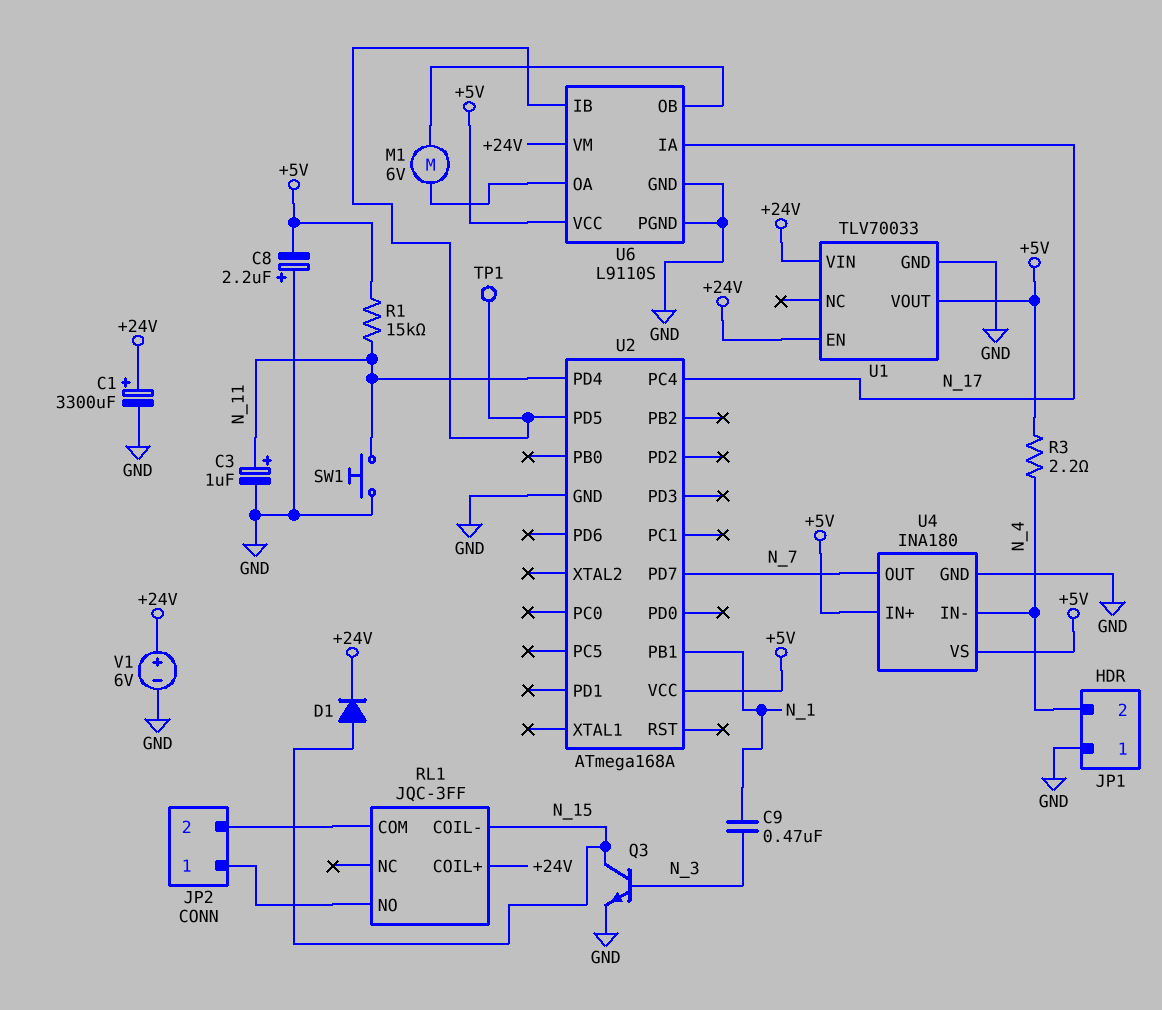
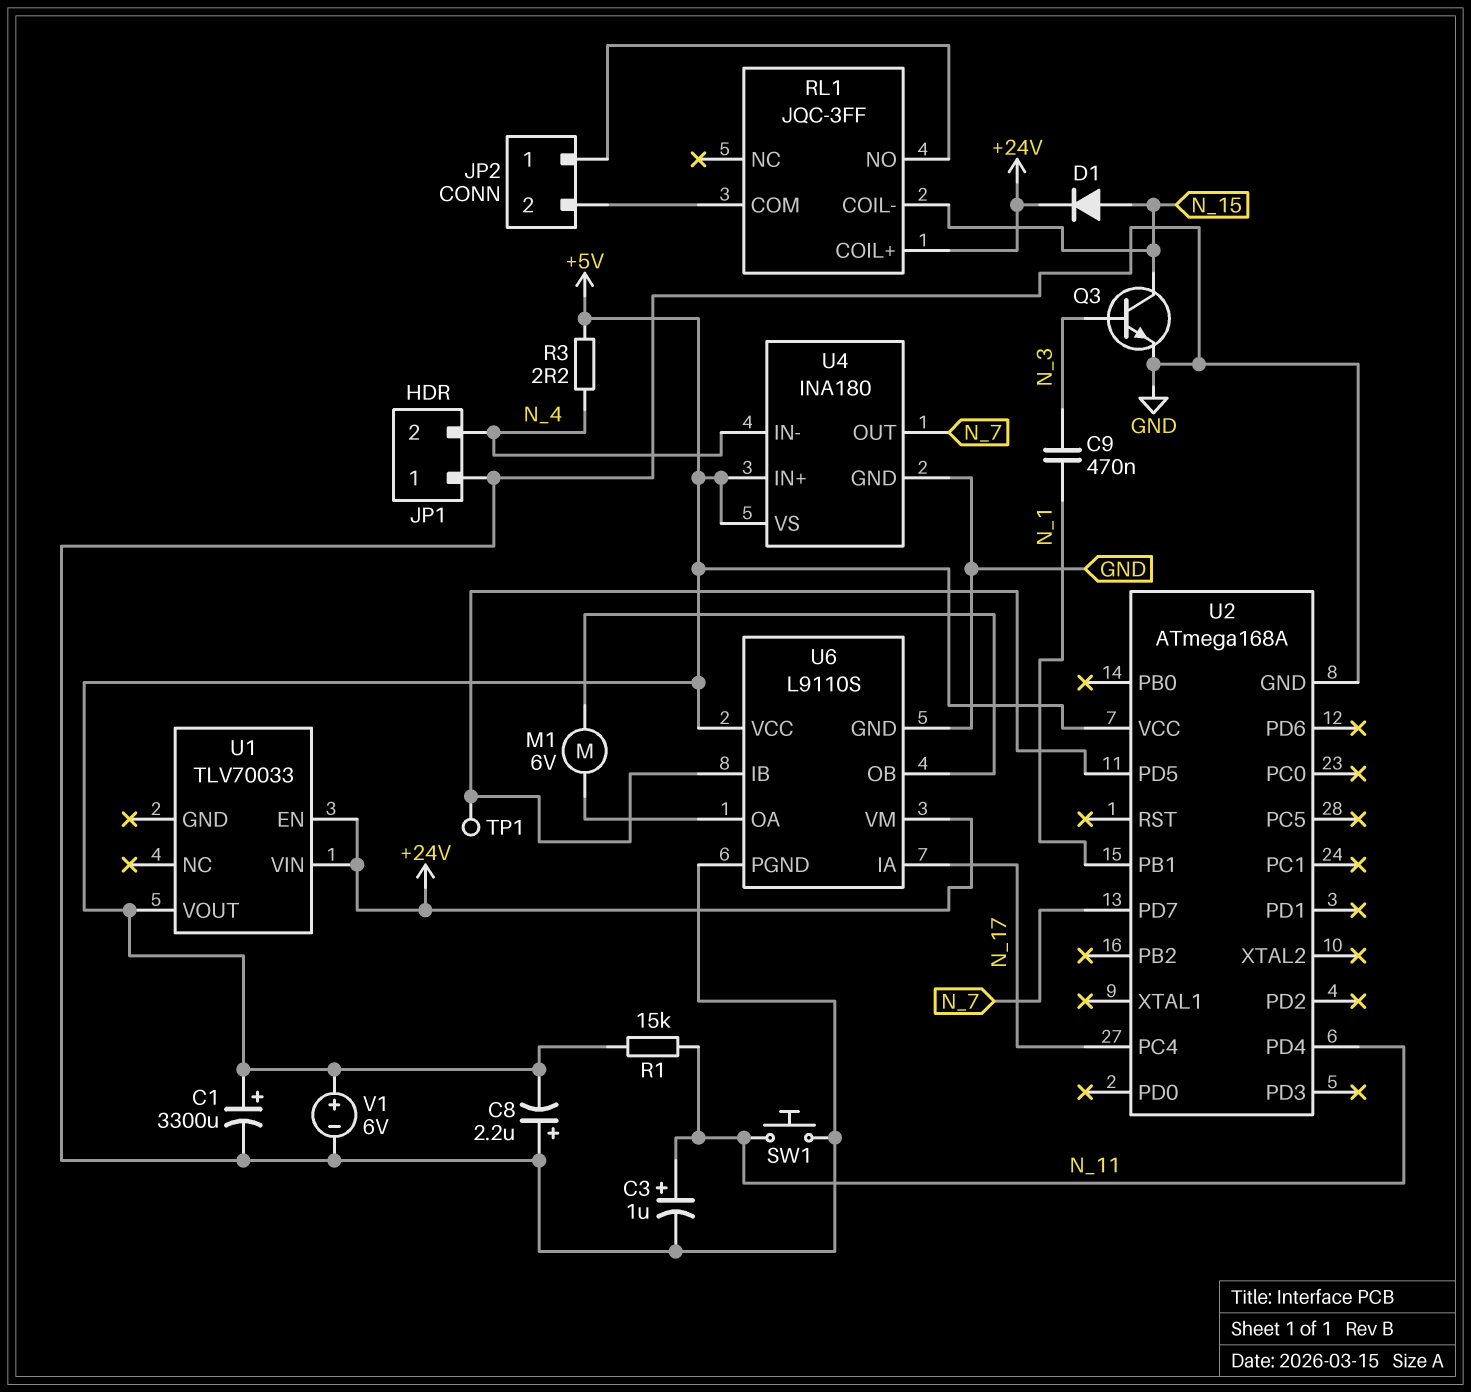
C1: 3300uF (plus +24V, minus GND) -> 3300uF (plus +5V, minus GND)
U1 pin GND: GND -> none
V1: 6V (plus +24V, minus GND) -> 6V (plus +5V, minus GND)

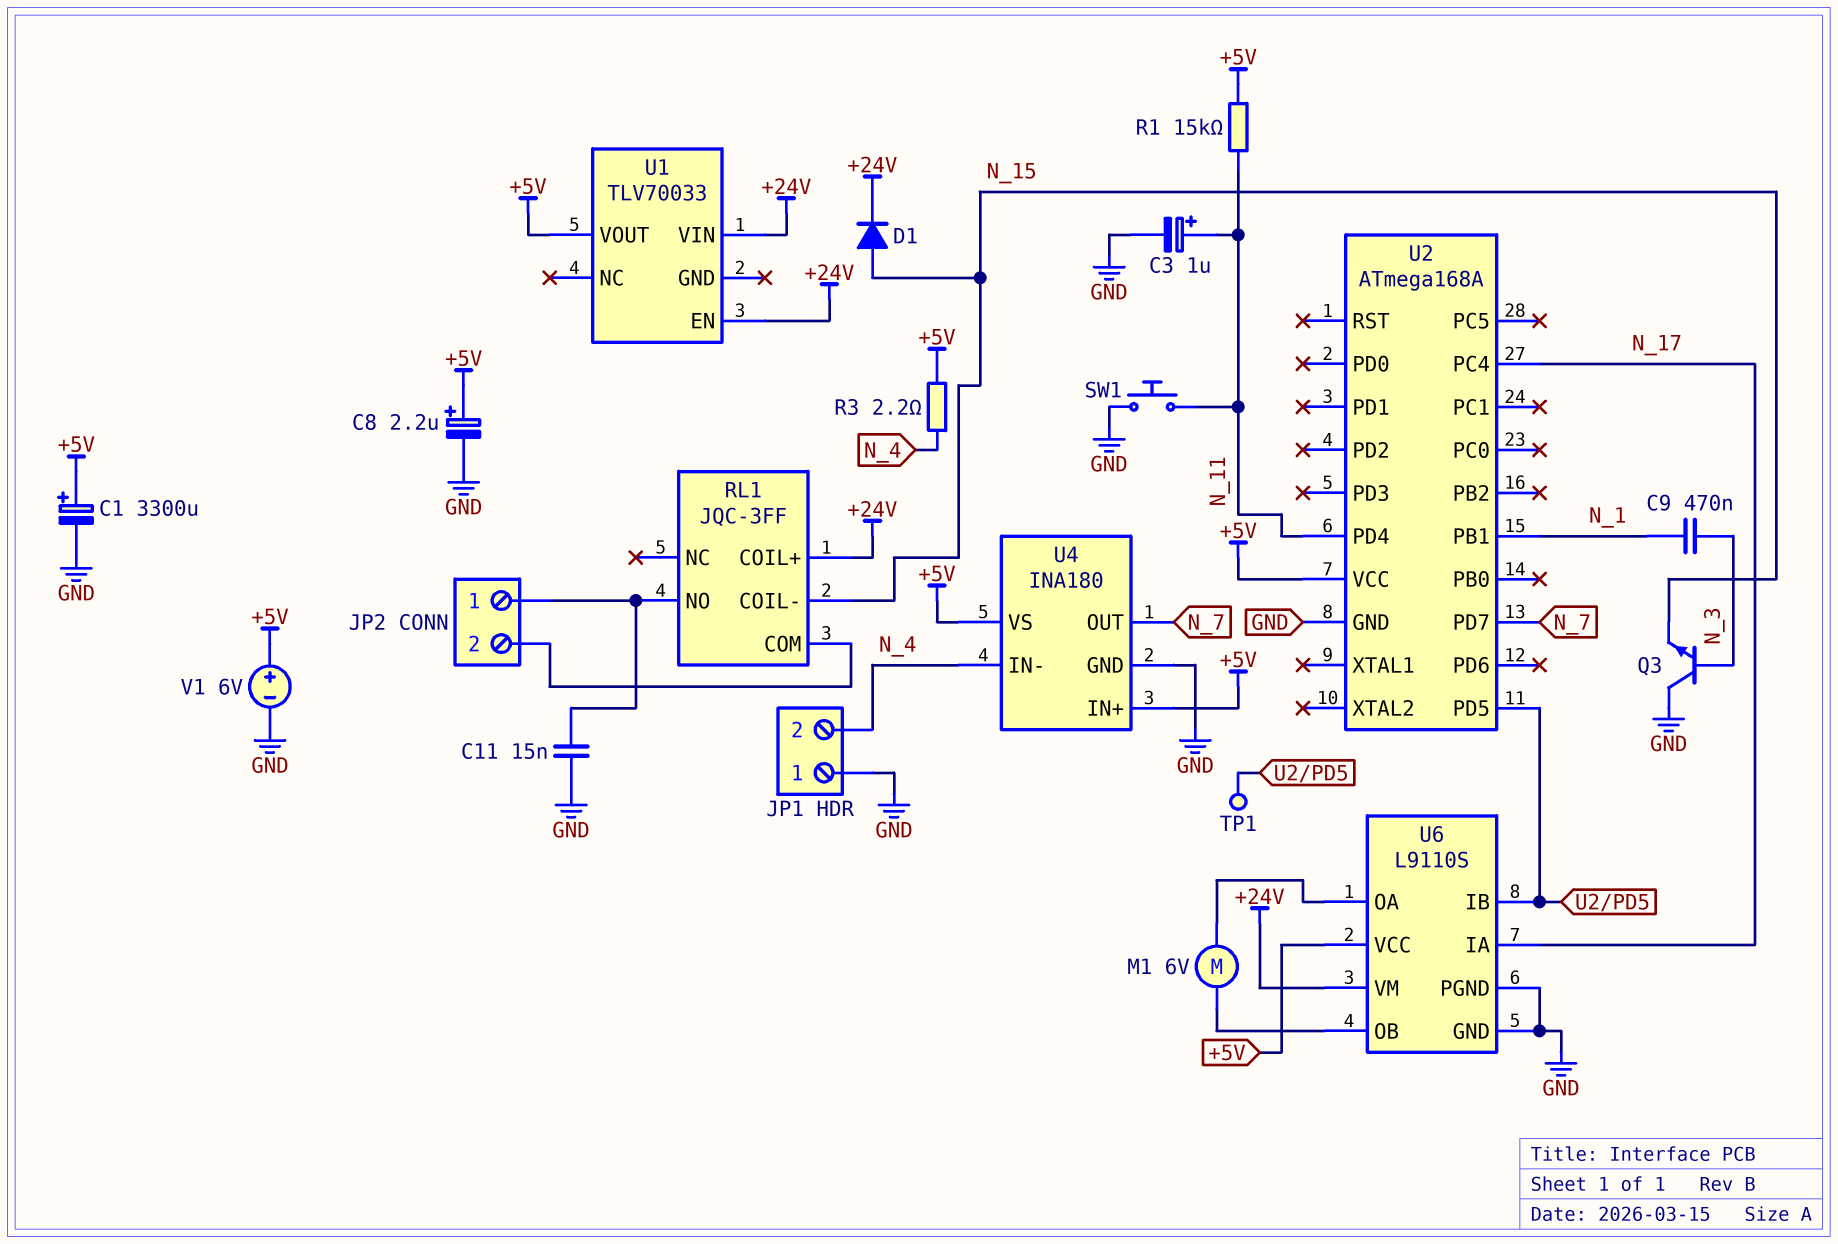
C8: 2.2uF (plus GND, minus +5V) -> 2.2uF (plus +5V, minus GND)
C11: none -> 15nF (GND, JP2/1)
Q3: NPN (B N_3, C N_15, E GND) -> NPN (B N_3, C GND, E N_15)

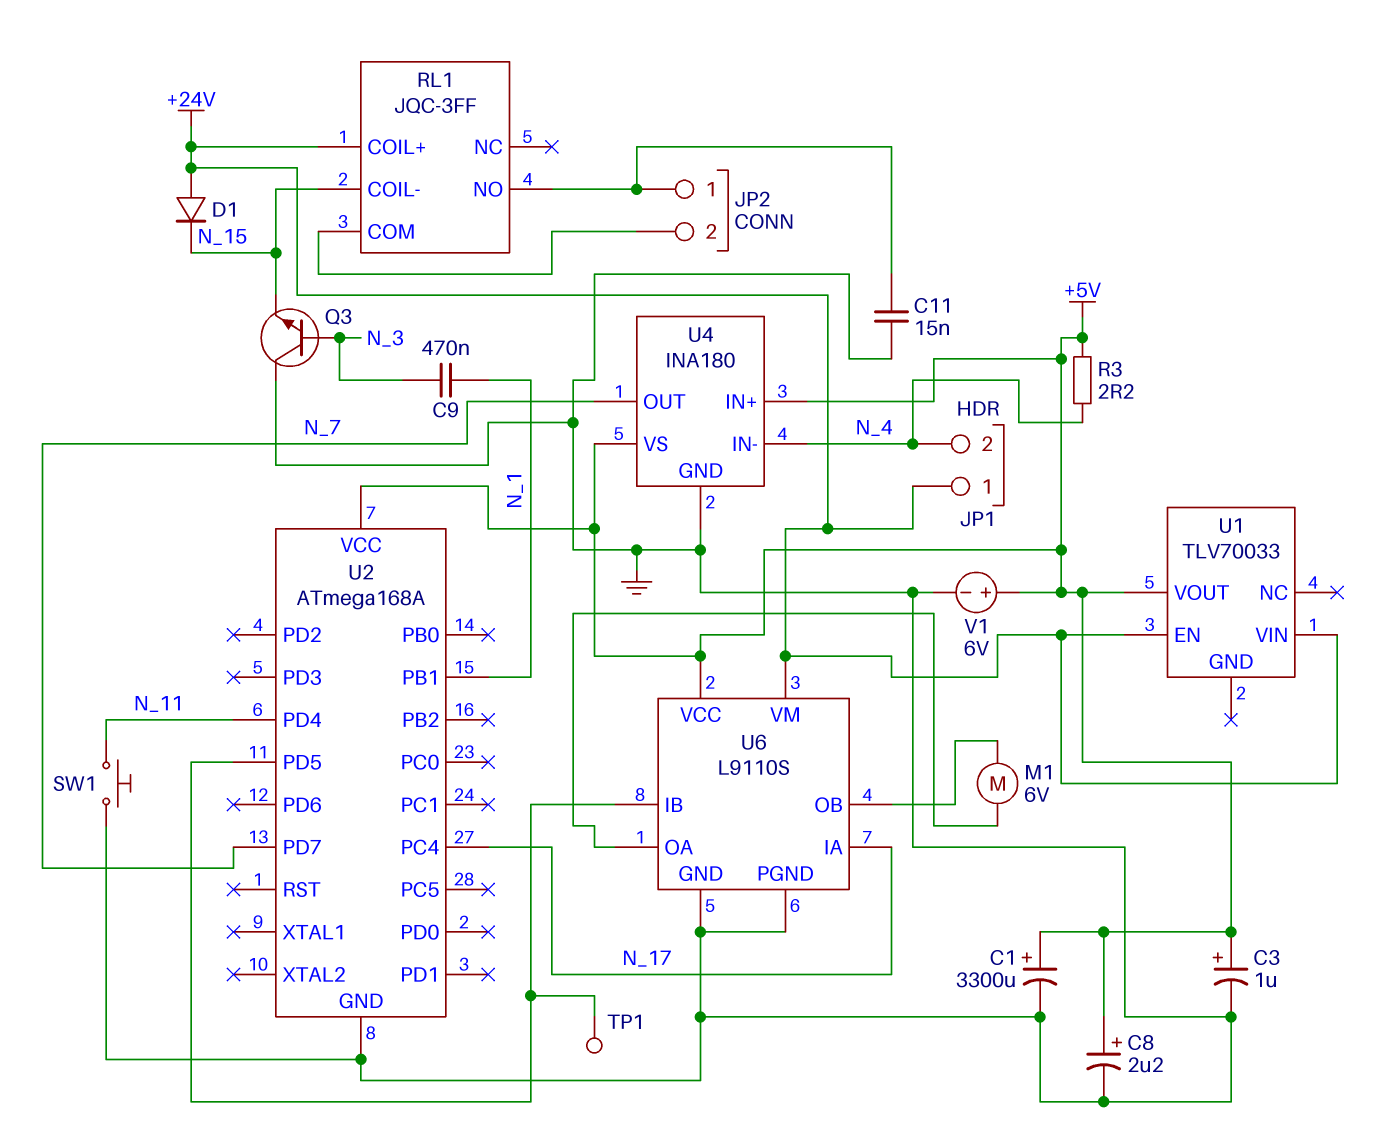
C3: 1uF (plus N_11, minus GND) -> 1uF (plus +5V, minus GND)
D1: diode (A N_15, K +24V) -> diode (A +24V, K N_15)
JP1 pin 1: GND -> +24V
R1: 15k (+5V, N_11) -> none

